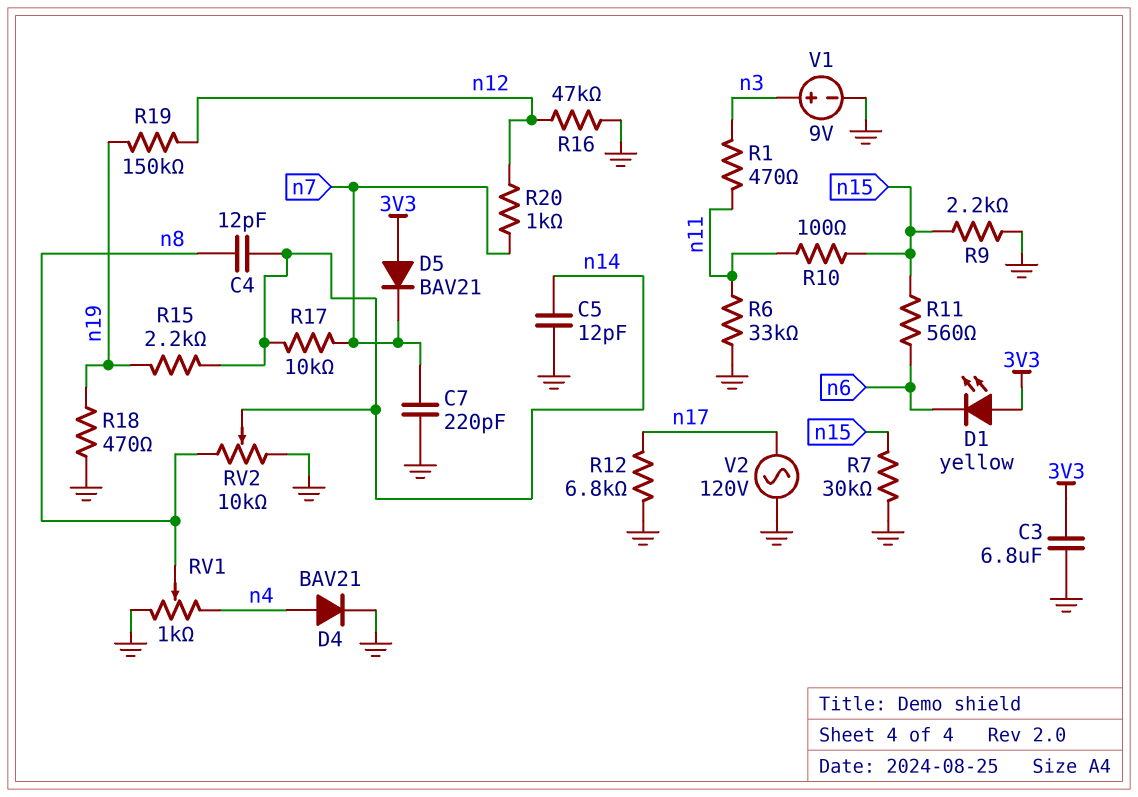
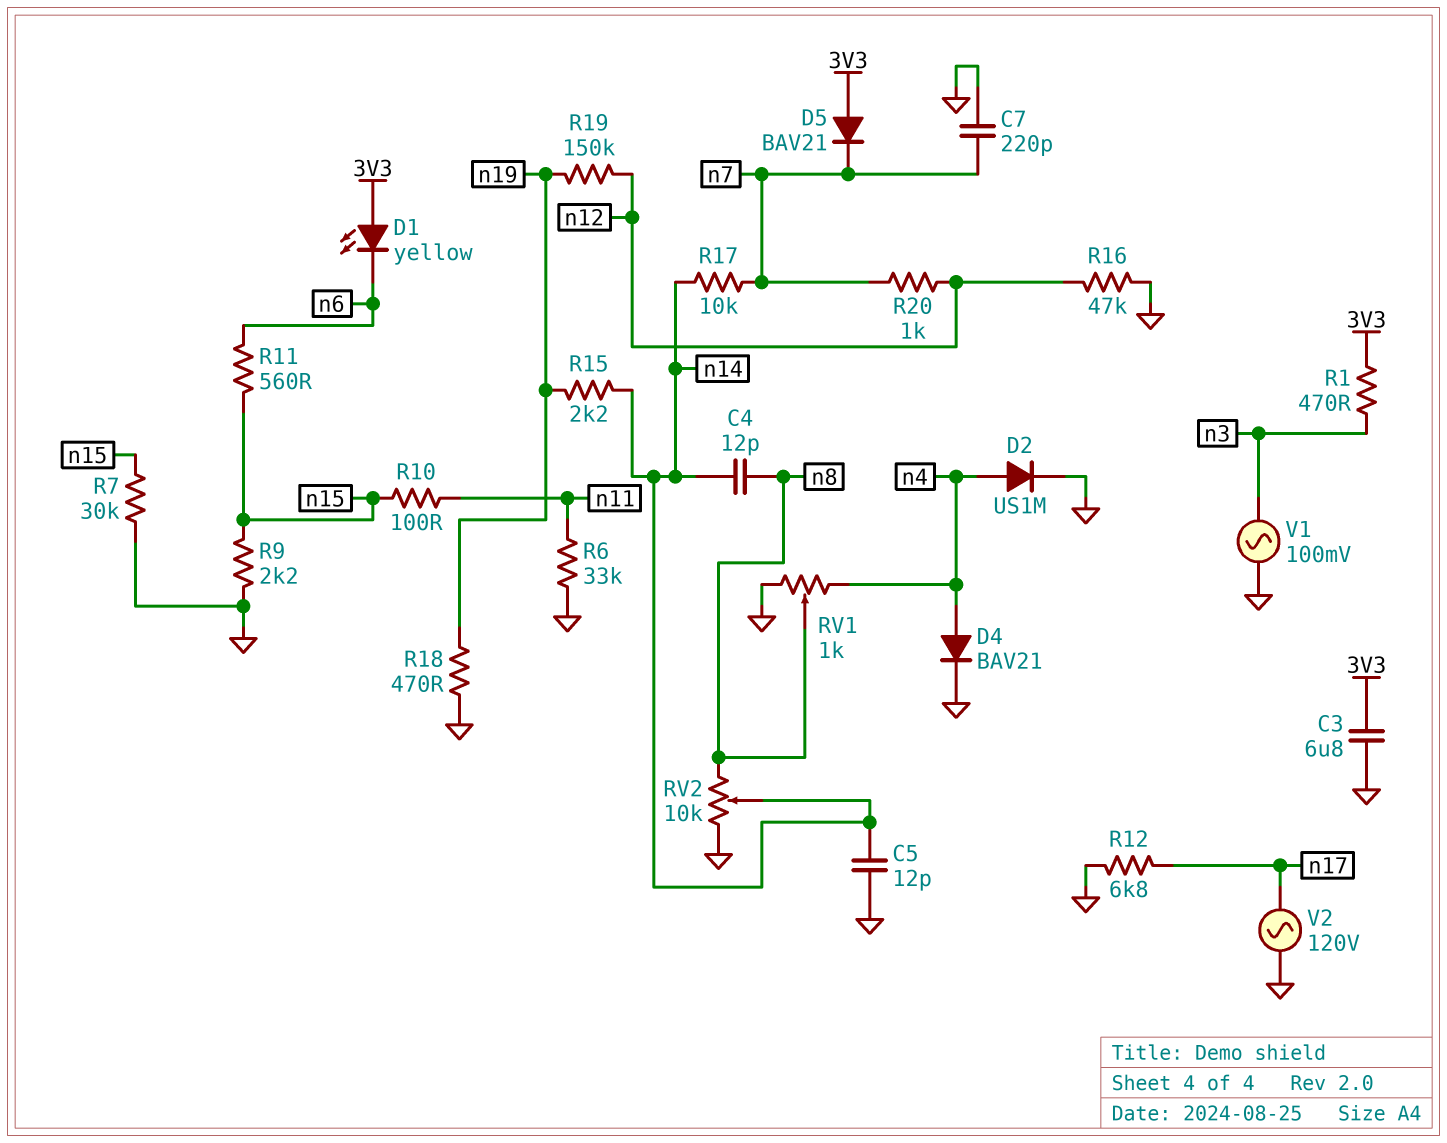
D2: none -> diode US1M (A n4, K GND)
R1: 470 (n3, n11) -> 470 (3V3, n3)
V1: 9V (plus n3, minus GND) -> AC 100mV (GND, n3)

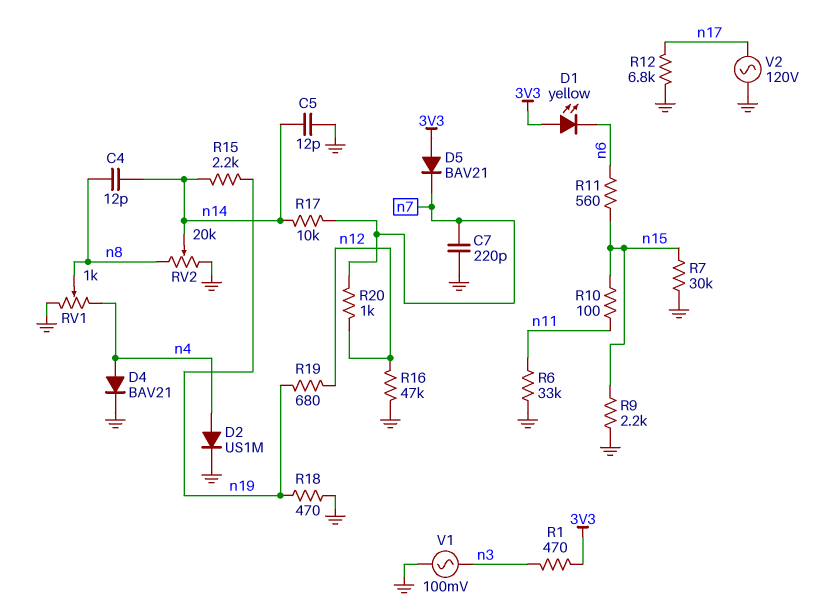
C3: 6.8uF (3V3, GND) -> none
R19: 150k (n12, n19) -> 680 (n12, n19)
RV2: 10k (GND, n8, wiper n14) -> 20k (GND, n8, wiper n14)

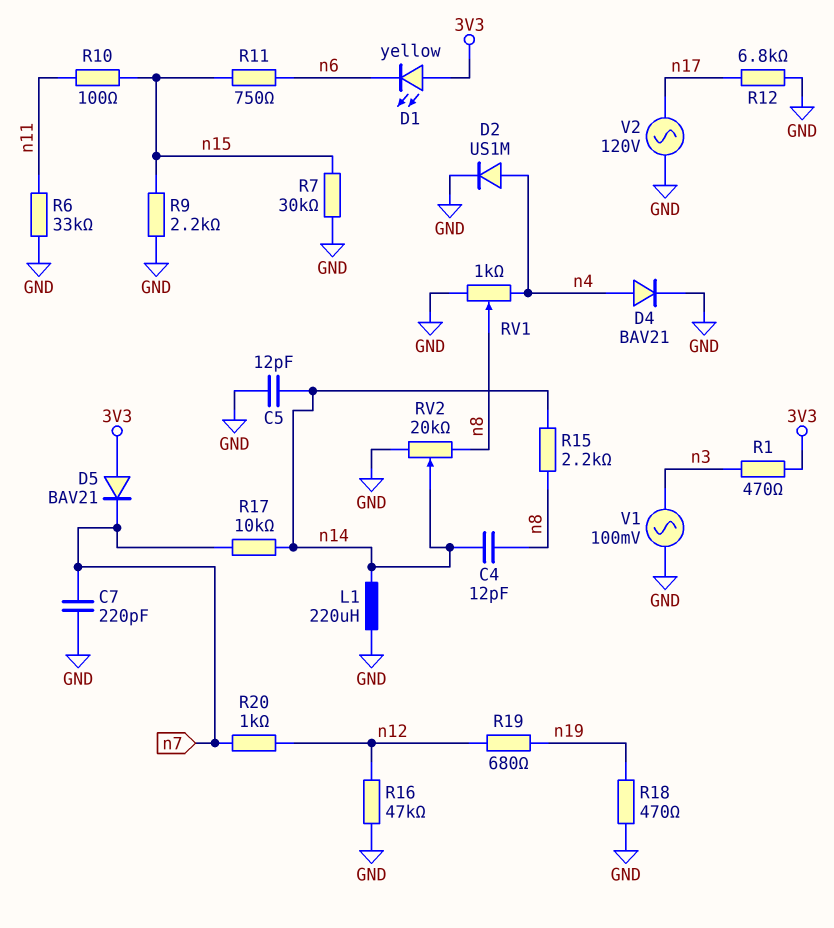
L1: none -> 220uH (GND, n14)
R11: 560 (n6, n15) -> 750 (n6, n15)
R15: 2.2k (n14, n19) -> 2.2k (n8, n14)

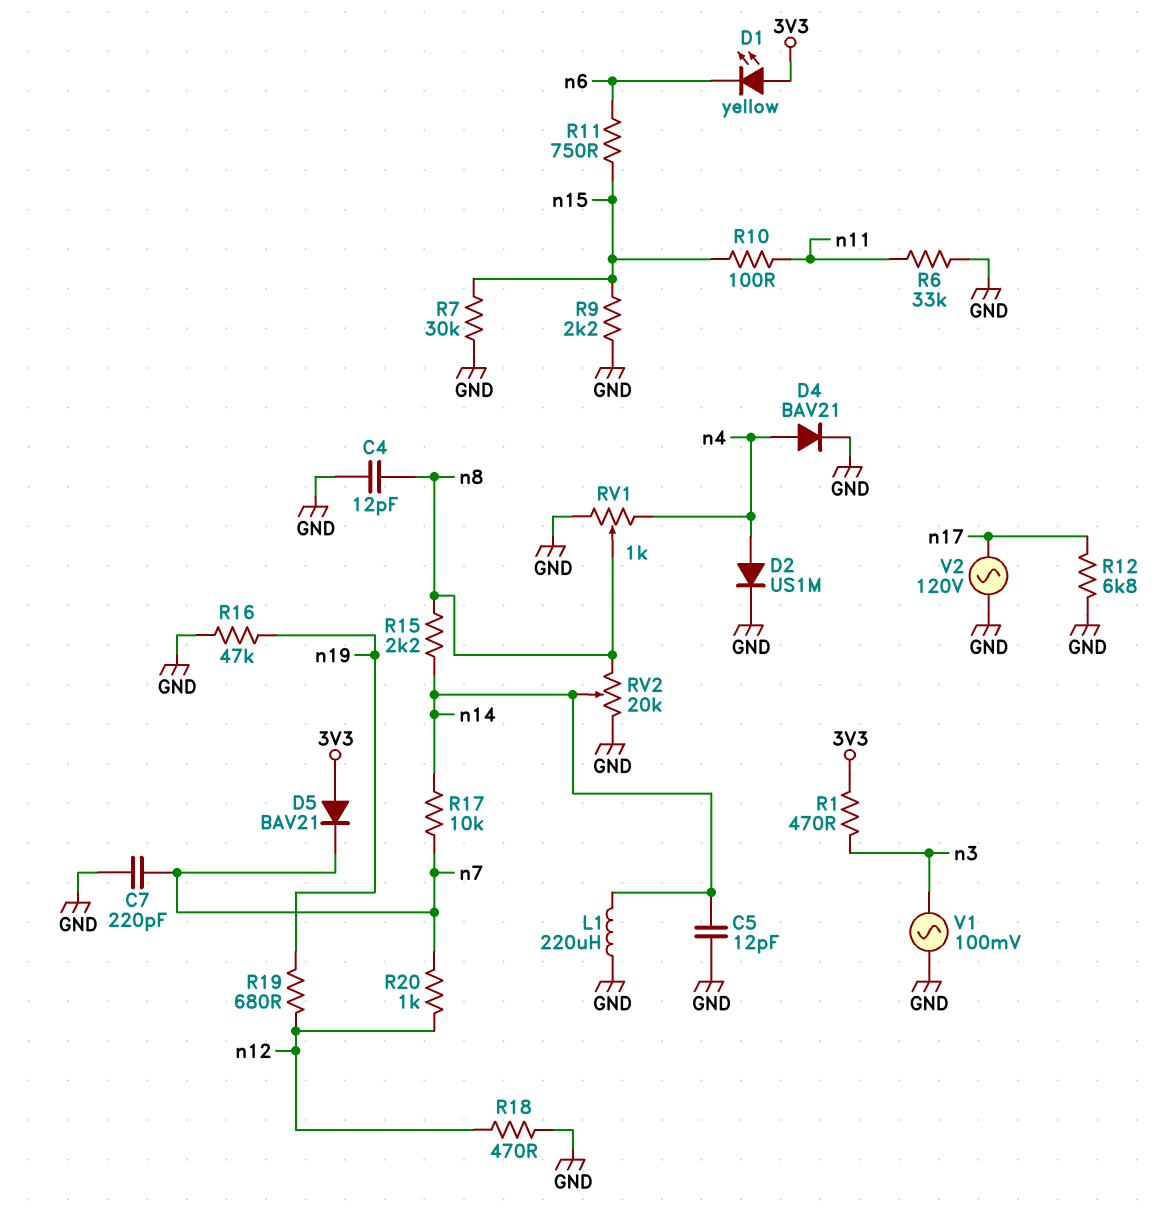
C4: 12pF (n8, n14) -> 12pF (GND, n8)
R16: 47k (GND, n12) -> 47k (GND, n19)
R18: 470 (GND, n19) -> 470 (GND, n12)

